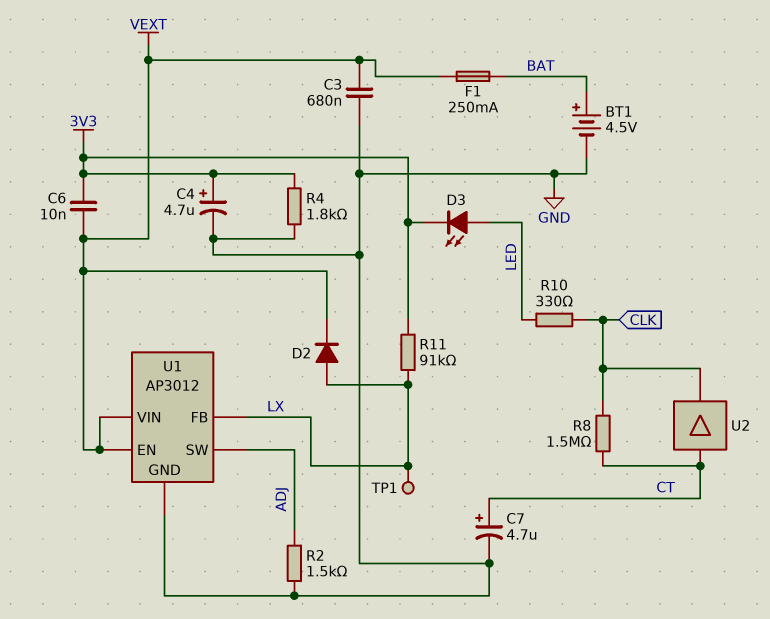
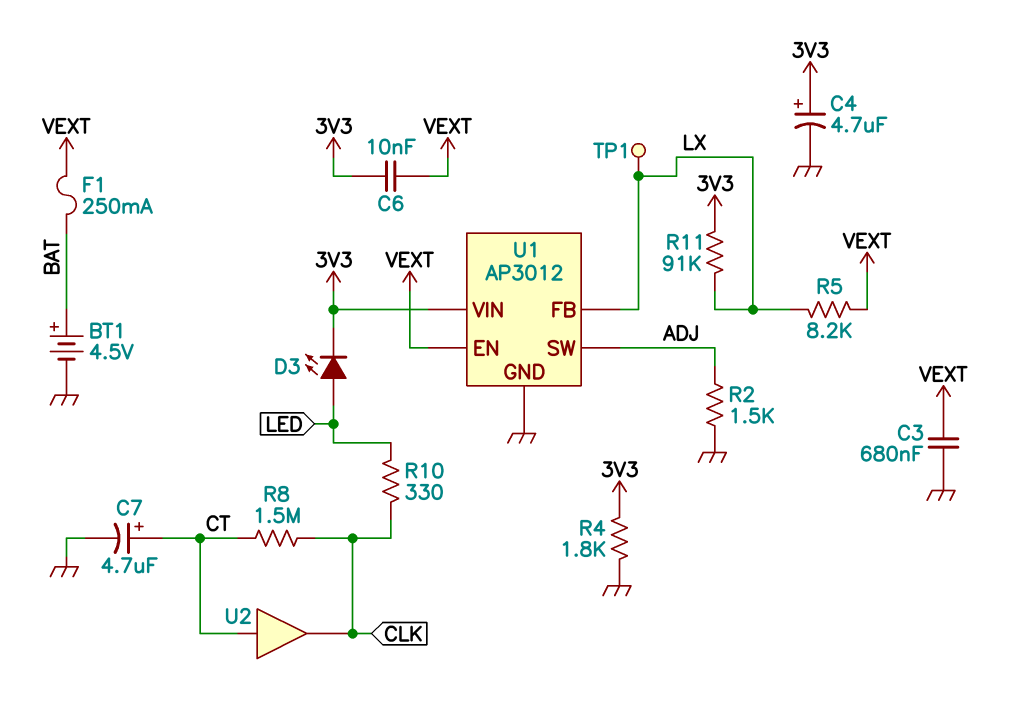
D2: diode (A LX, K VEXT) -> none
R5: none -> 8.2k (LX, VEXT)
U1 pin VIN: VEXT -> 3V3

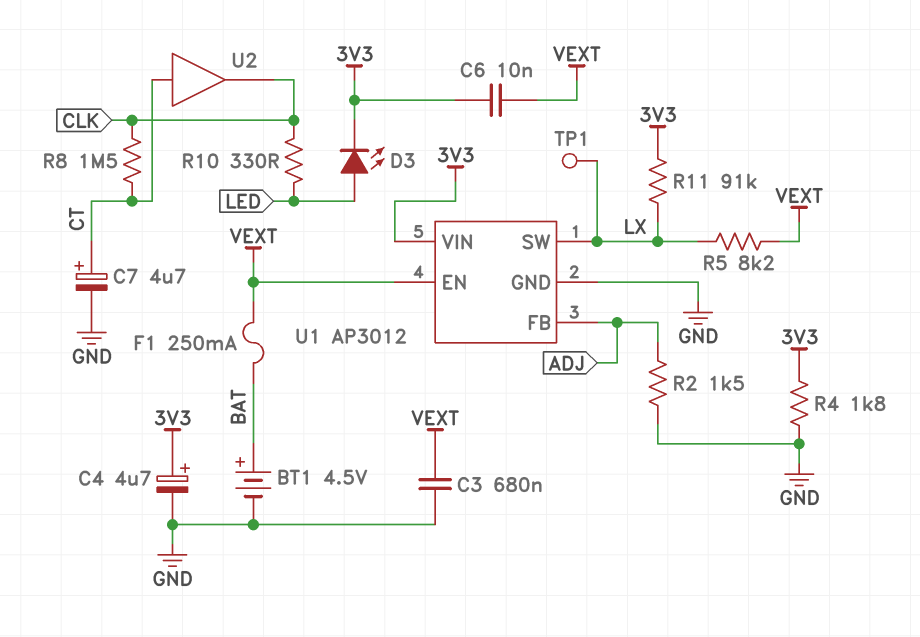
U1 pin FB: LX -> ADJ
U1 pin SW: ADJ -> LX

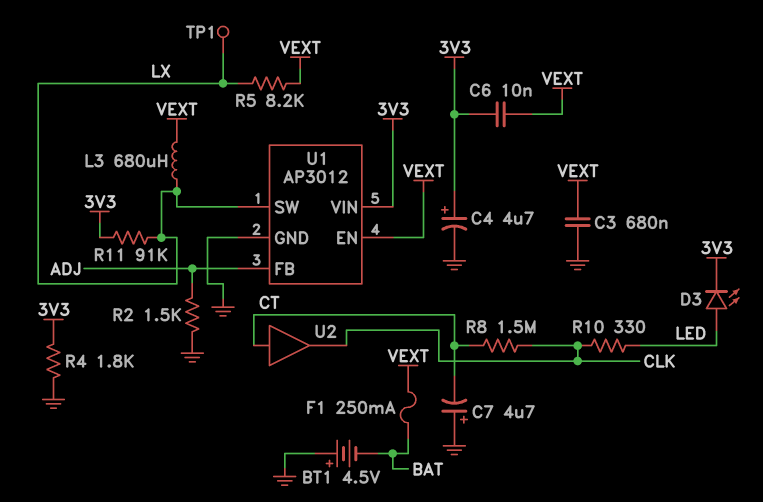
BT1: 4.5V (plus BAT, minus GND) -> 4.5V (plus GND, minus BAT)
C7: 4.7uF (plus CT, minus GND) -> 4.7uF (plus GND, minus CT)
L3: none -> 680uH (LX, VEXT)

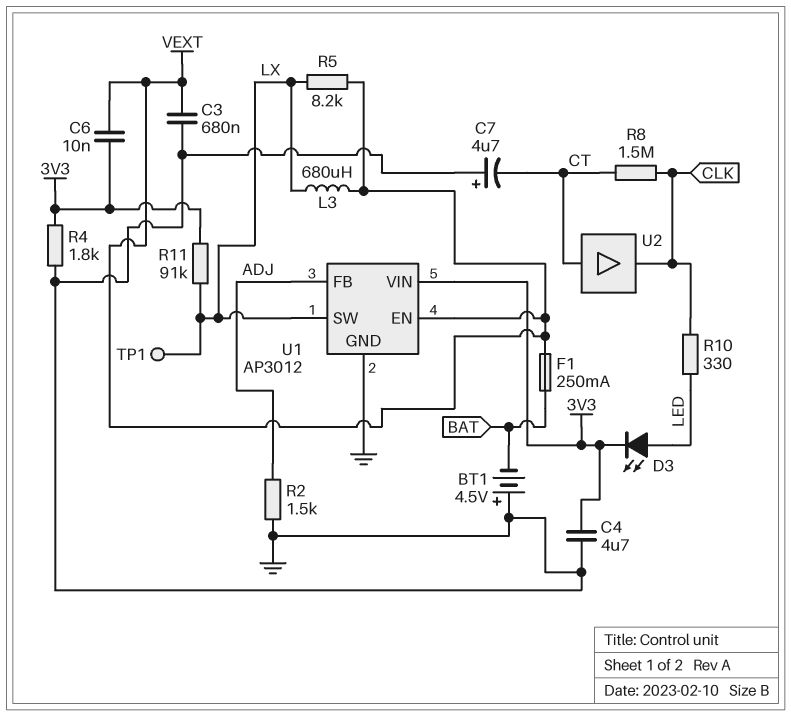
C4: 4.7uF (plus 3V3, minus GND) -> 4.7uF (3V3, GND)

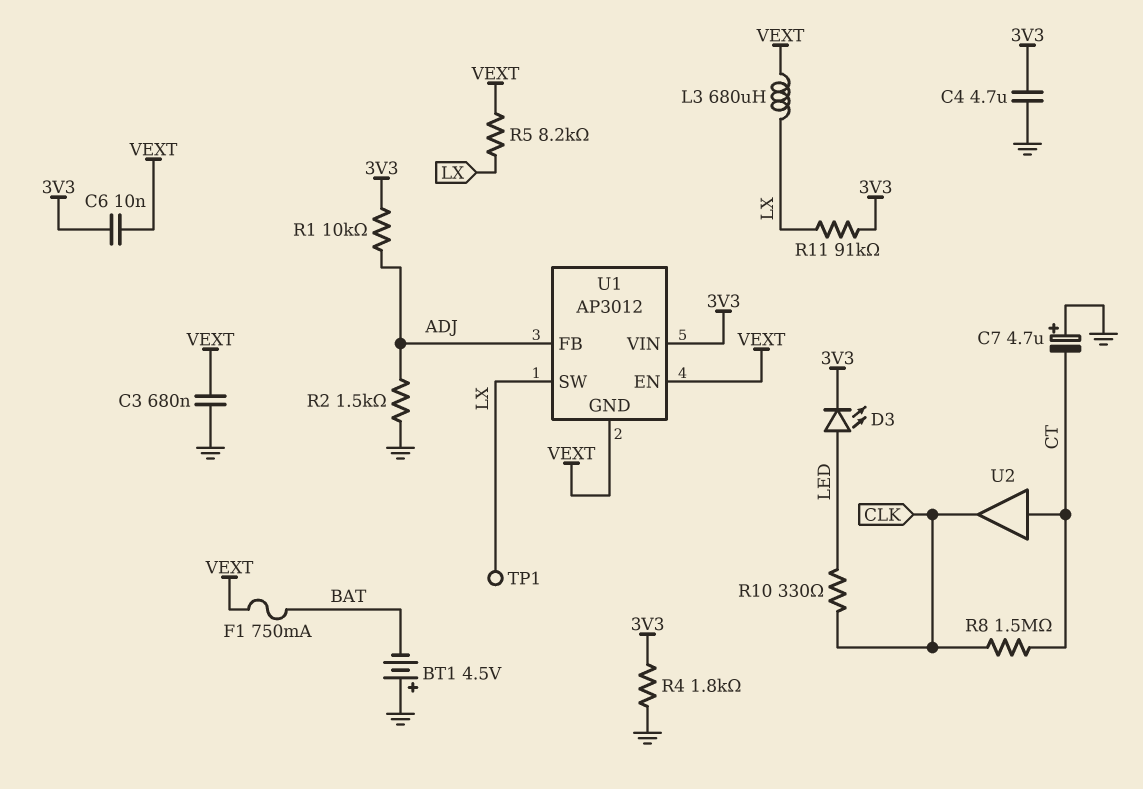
F1: 250mA (BAT, VEXT) -> 750mA (BAT, VEXT)
R1: none -> 10k (3V3, ADJ)
U1 pin GND: GND -> VEXT

